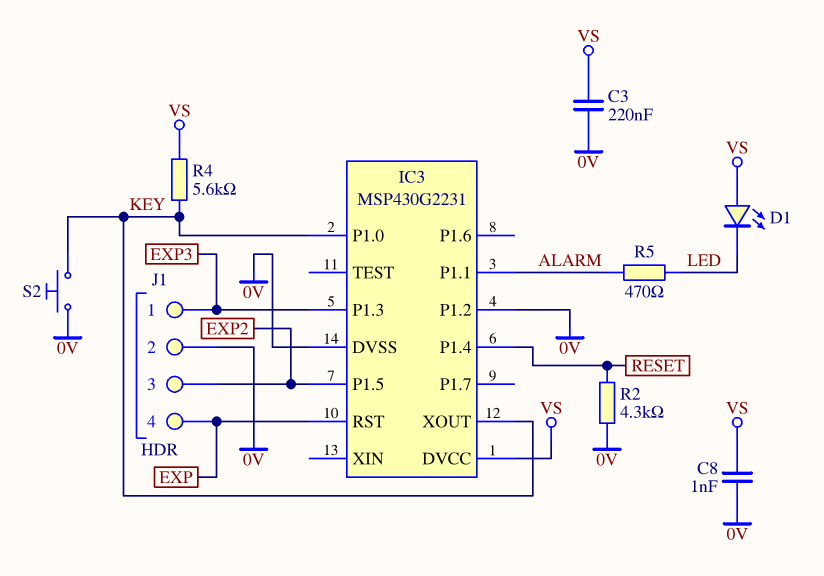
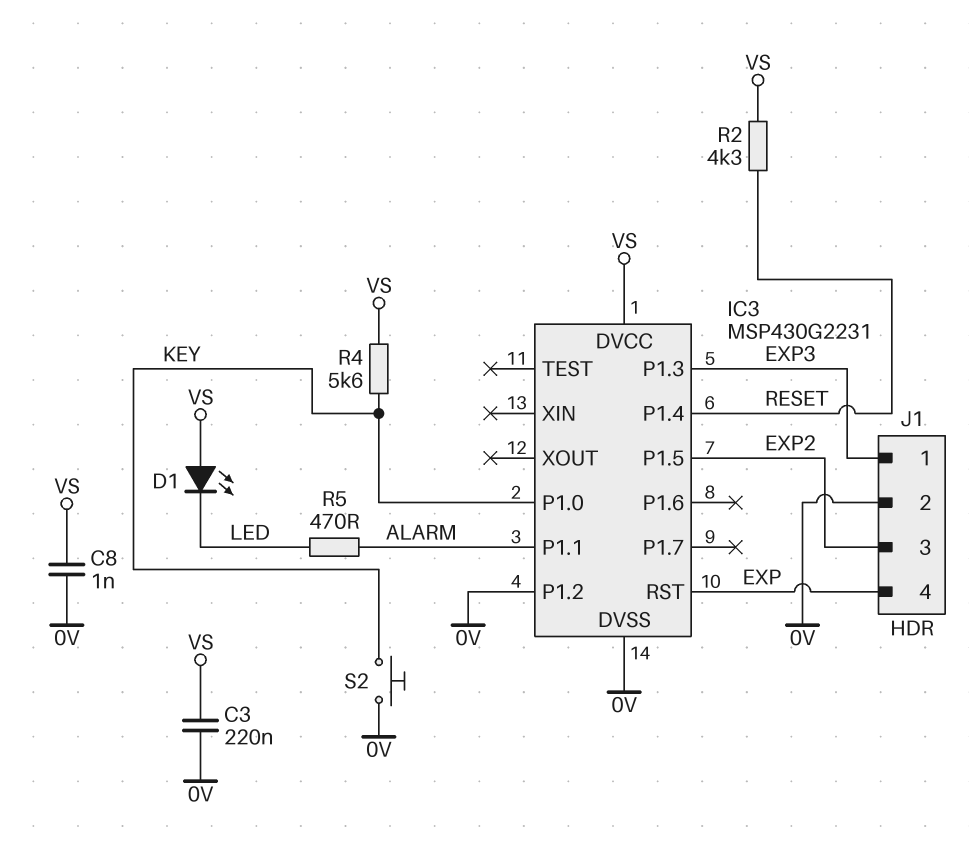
IC3 pin XOUT: KEY -> none
R2: 4.3k (0V, RESET) -> 4.3k (RESET, VS)

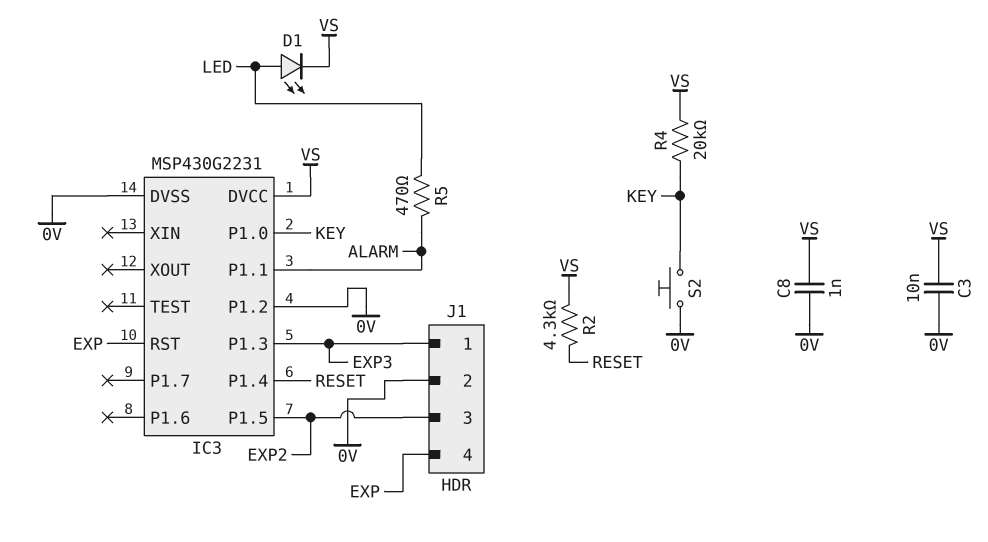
C3: 220nF (0V, VS) -> 10nF (0V, VS)
D1: LED (A VS, K LED) -> LED (A LED, K VS)
R4: 5.6k (KEY, VS) -> 20k (KEY, VS)

